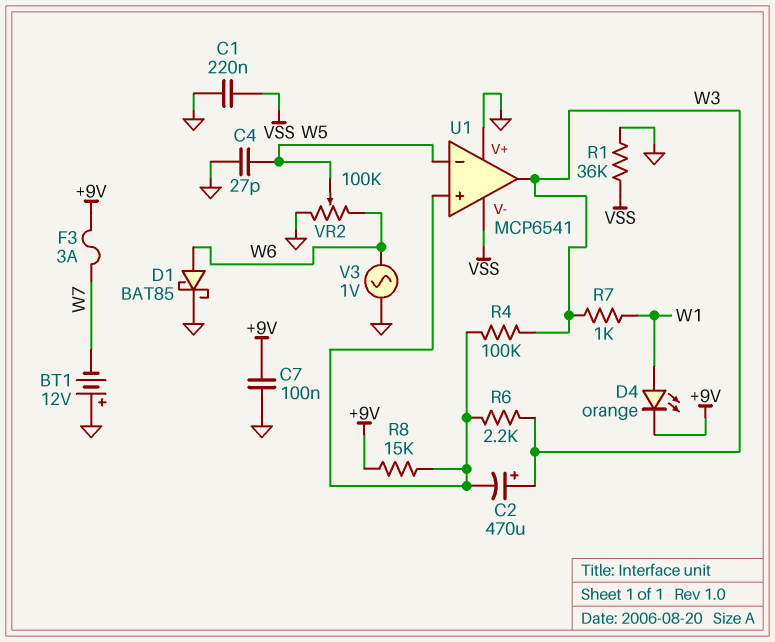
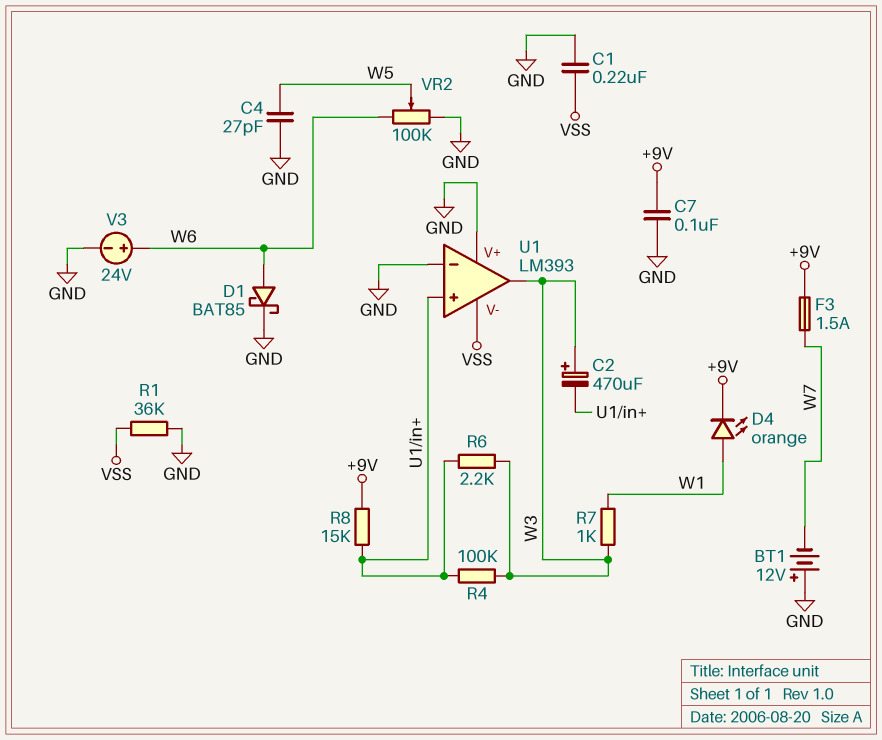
F3: 3A (+9V, W7) -> 1.5A (+9V, W7)
U1: MCP6541 -> LM393
U1 pin in-: W5 -> GND
V3: AC 1V (GND, W6) -> 24V (plus W6, minus GND)

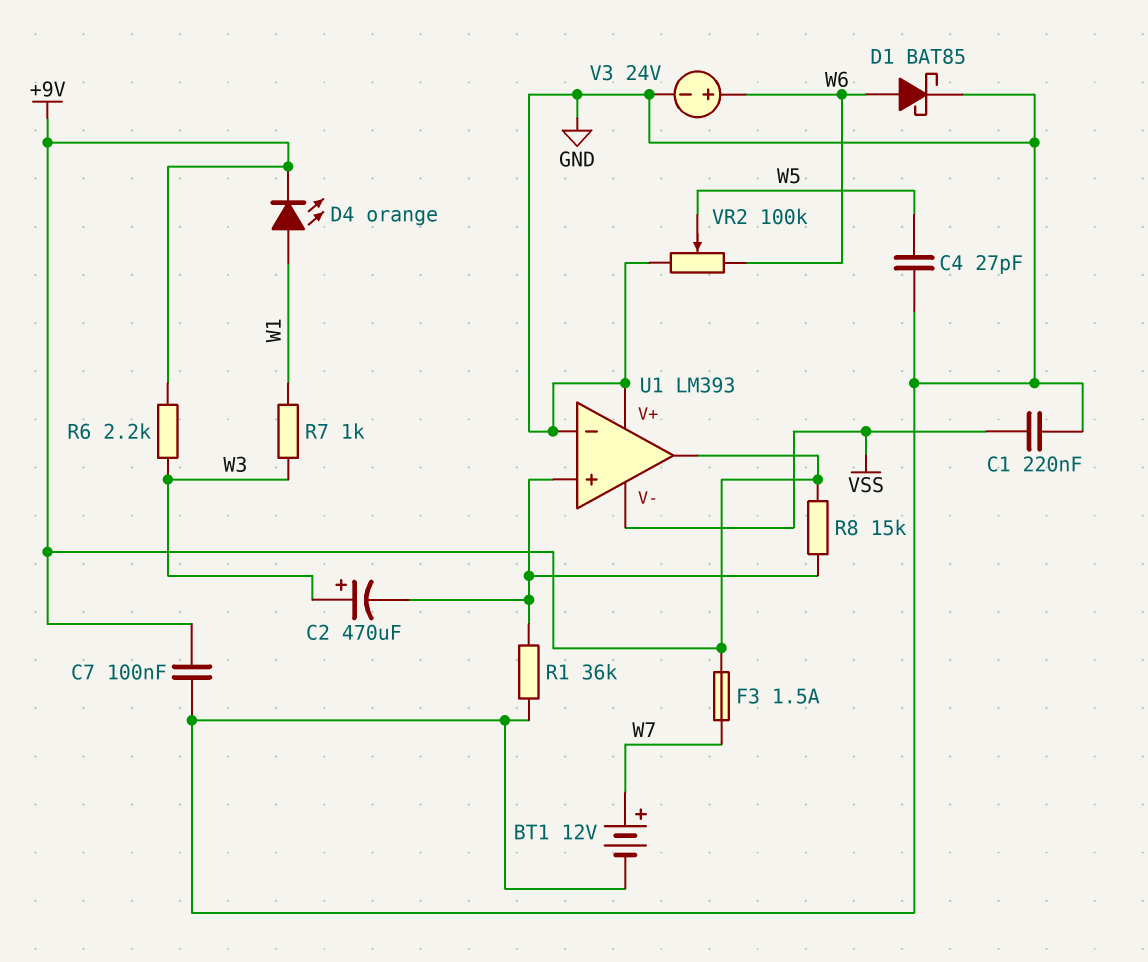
BT1: 12V (plus GND, minus W7) -> 12V (plus W7, minus GND)
R1: 36k (GND, VSS) -> 36k (GND, U1/in+)
R4: 100k (U1/in+, W3) -> none
R6: 2.2k (U1/in+, W3) -> 2.2k (+9V, W3)
U1 pin out: W3 -> +9V

